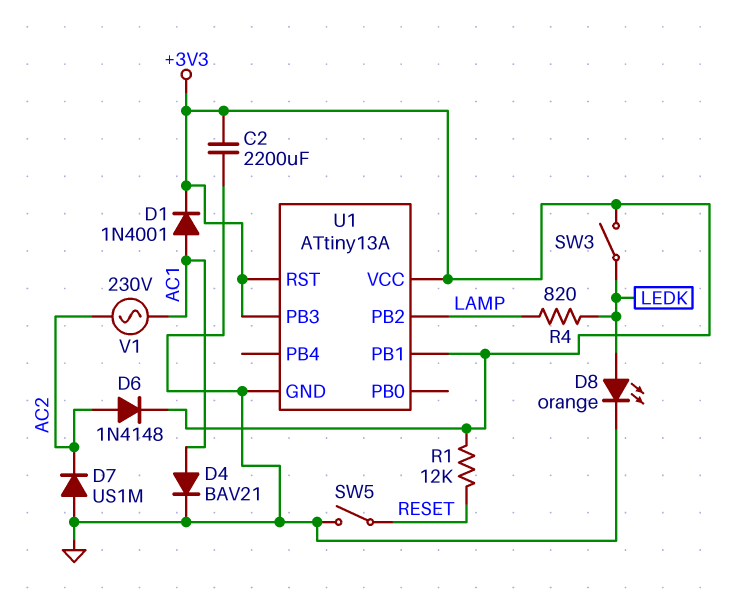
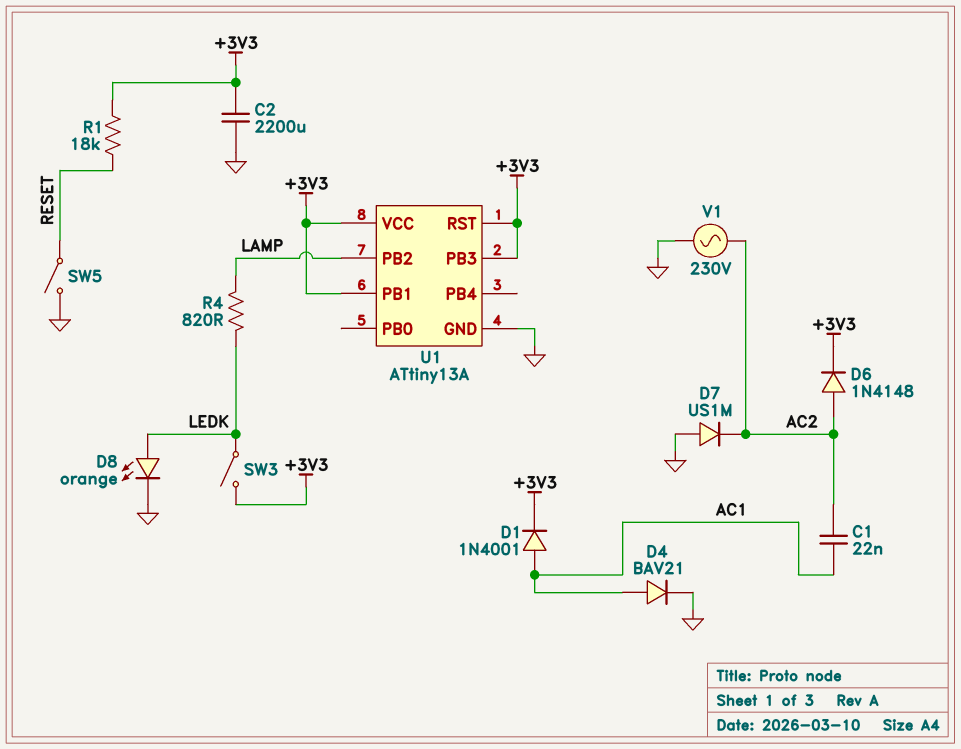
C1: none -> 22nF (AC1, AC2)
R1: 12k (+3V3, RESET) -> 18k (+3V3, RESET)
V1: AC 230V (AC1, AC2) -> AC 230V (AC2, GND)

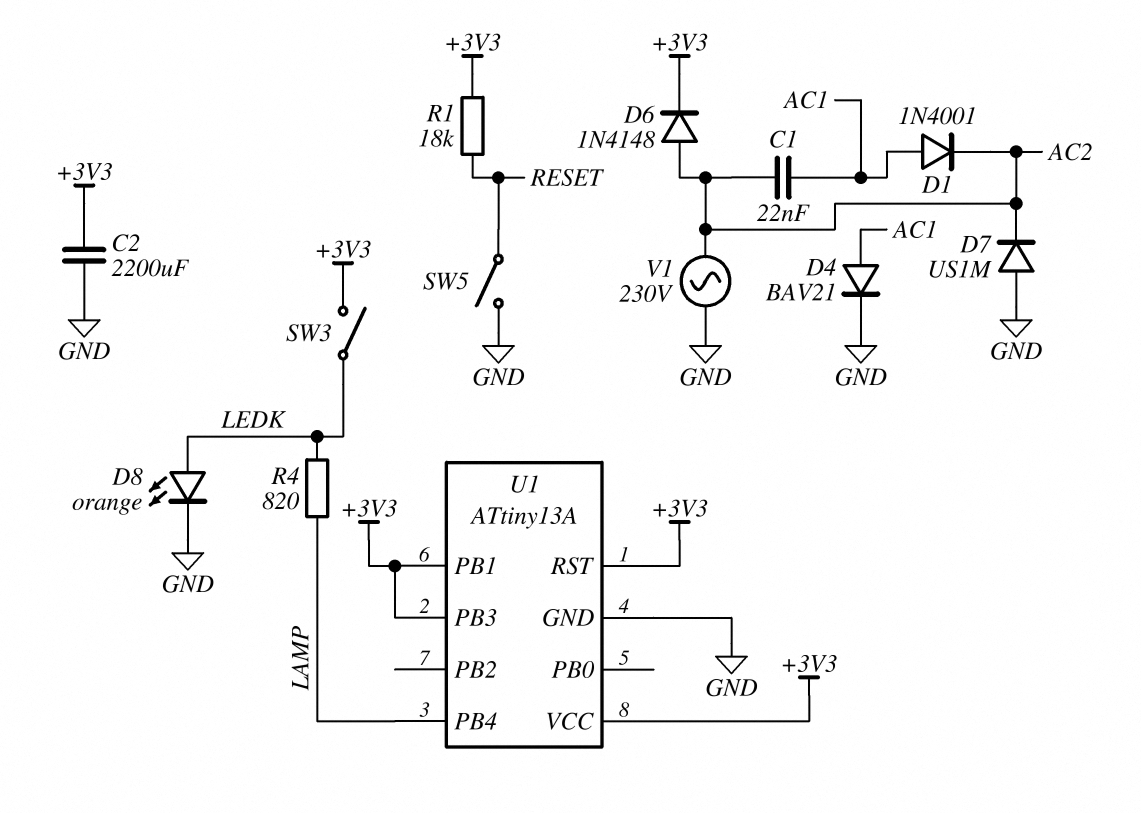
D1: diode 1N4001 (A AC1, K +3V3) -> diode 1N4001 (A AC1, K AC2)
U1 pin PB2: LAMP -> none
U1 pin PB4: none -> LAMP

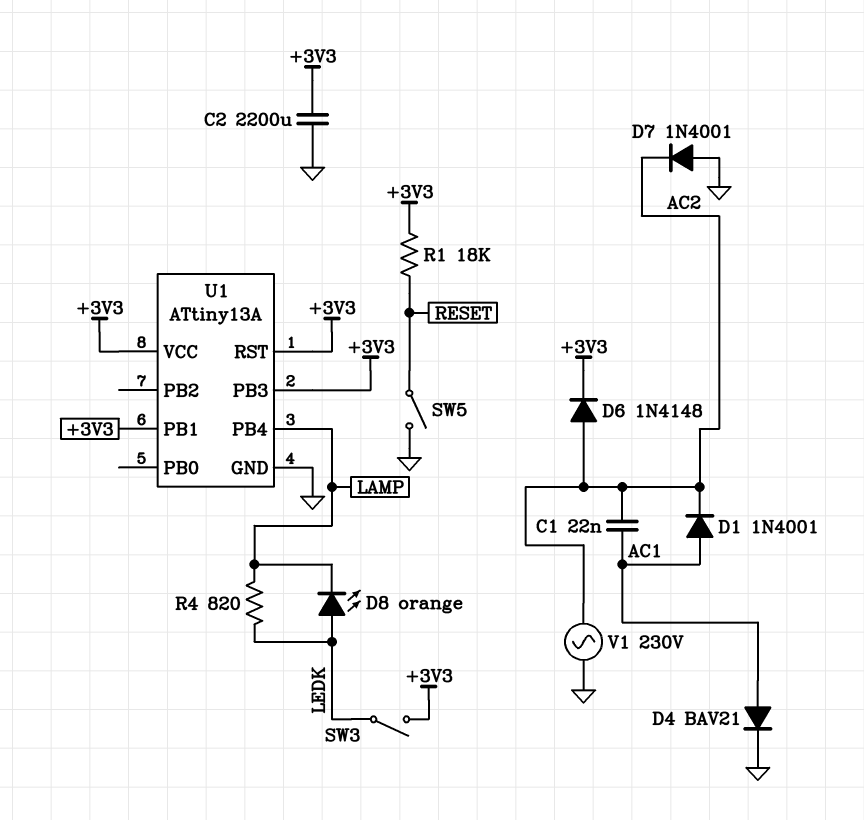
D7: diode US1M (A GND, K AC2) -> diode 1N4001 (A GND, K AC2)
D8: LED orange (A LEDK, K GND) -> LED orange (A LEDK, K LAMP)

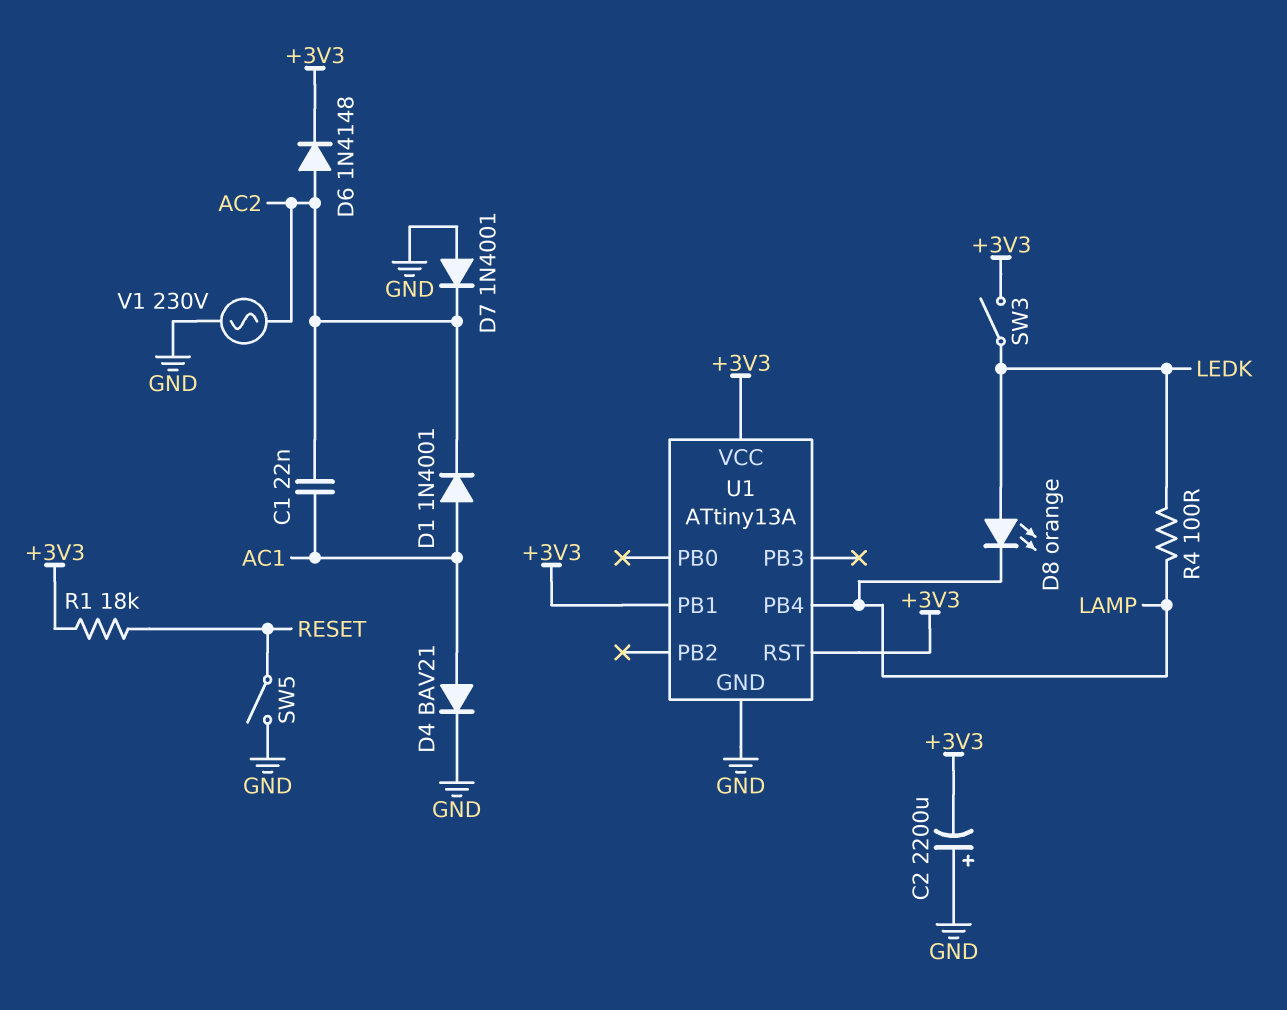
C2: 2200uF (+3V3, GND) -> 2200uF (plus GND, minus +3V3)
R4: 820 (LAMP, LEDK) -> 100 (LAMP, LEDK)
U1 pin PB3: +3V3 -> none

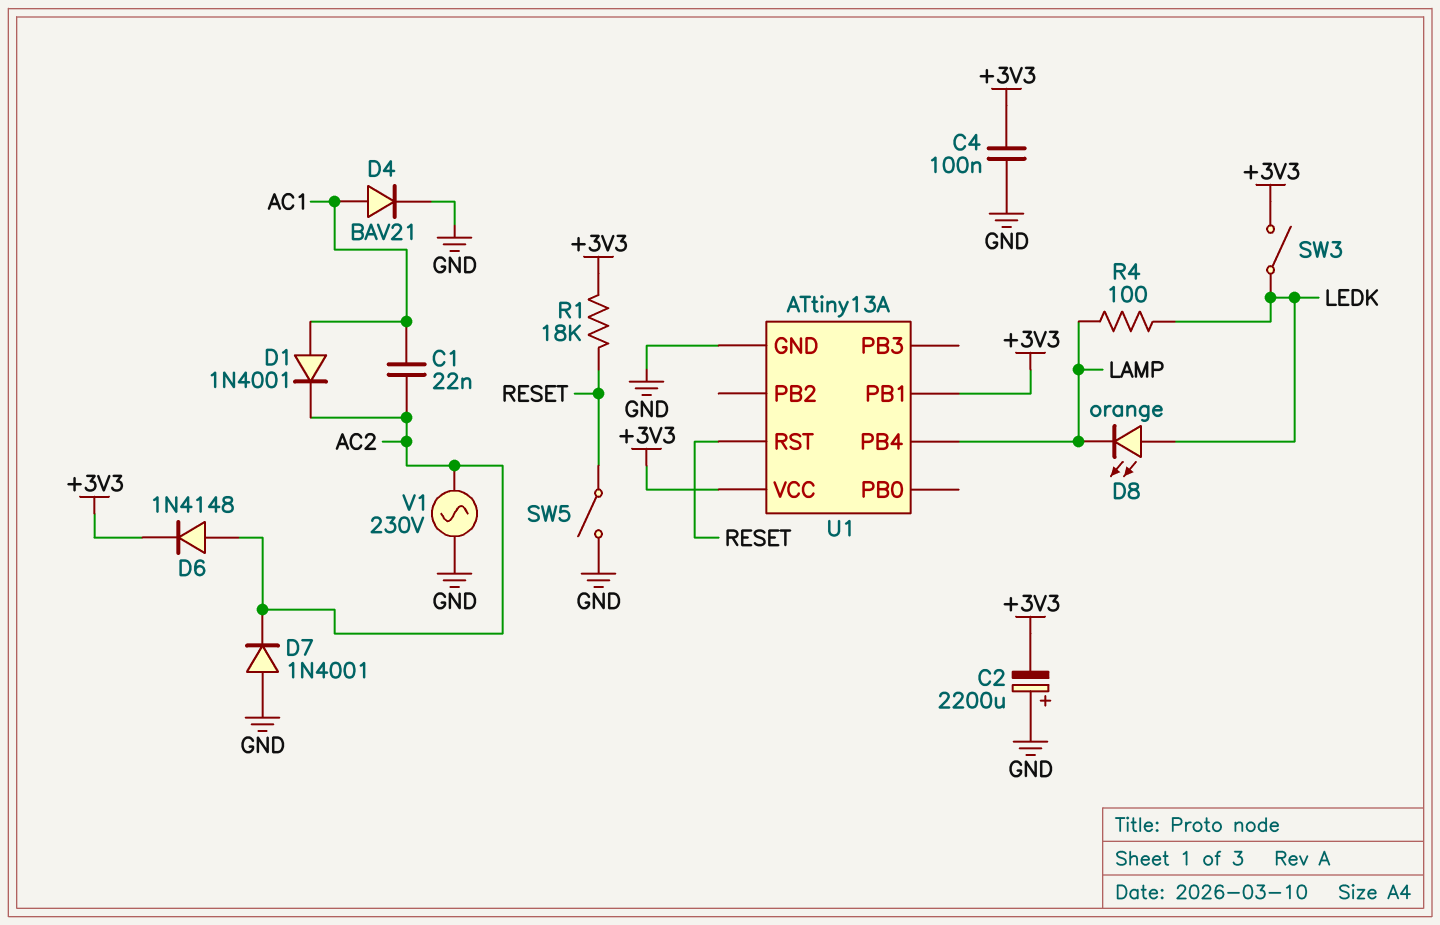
C4: none -> 100nF (+3V3, GND)
U1 pin RST: +3V3 -> RESET

